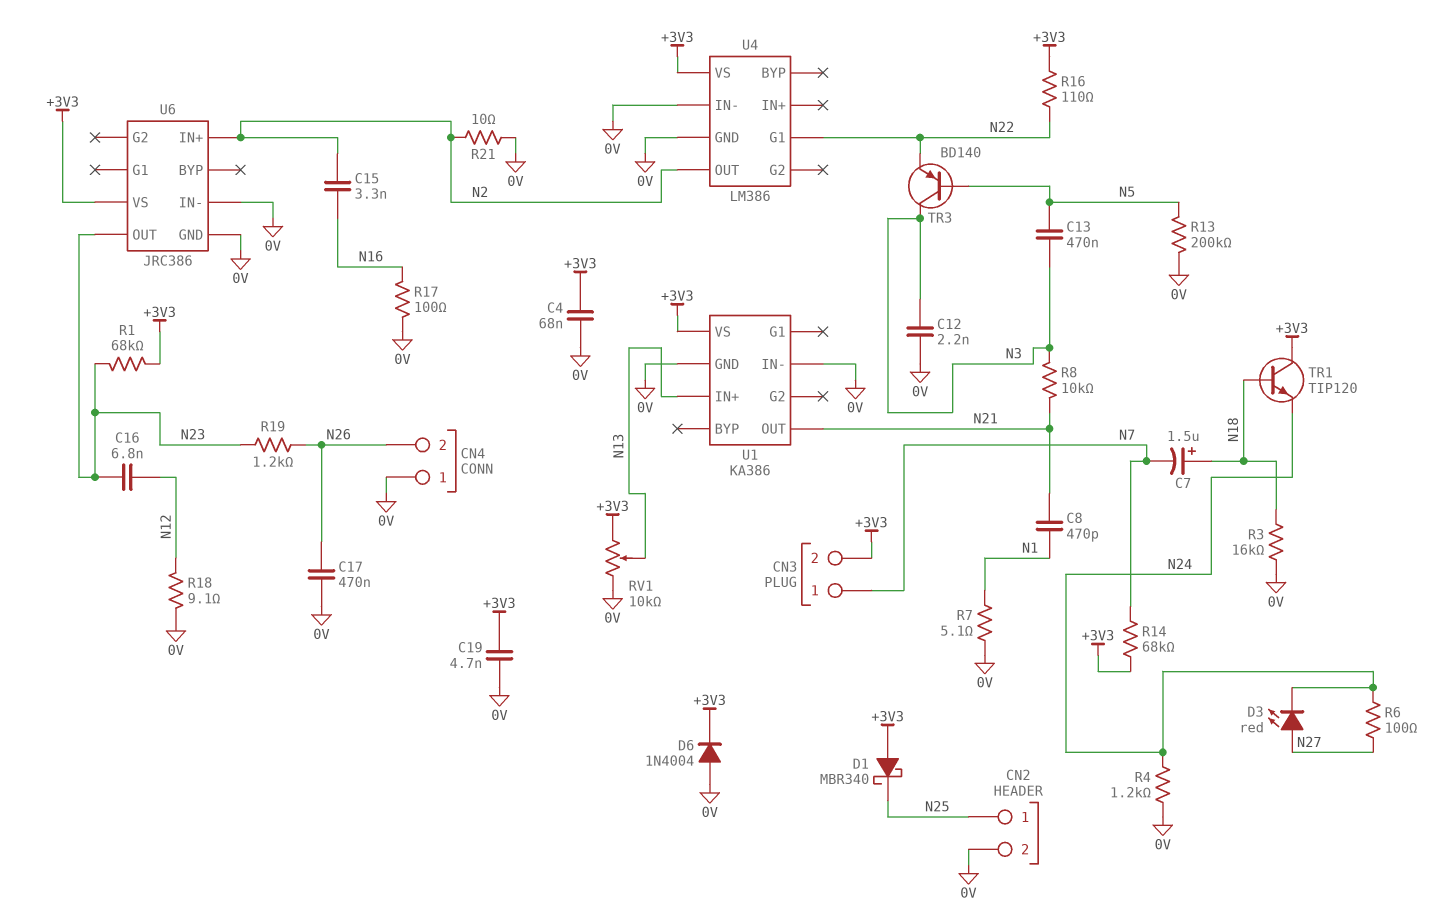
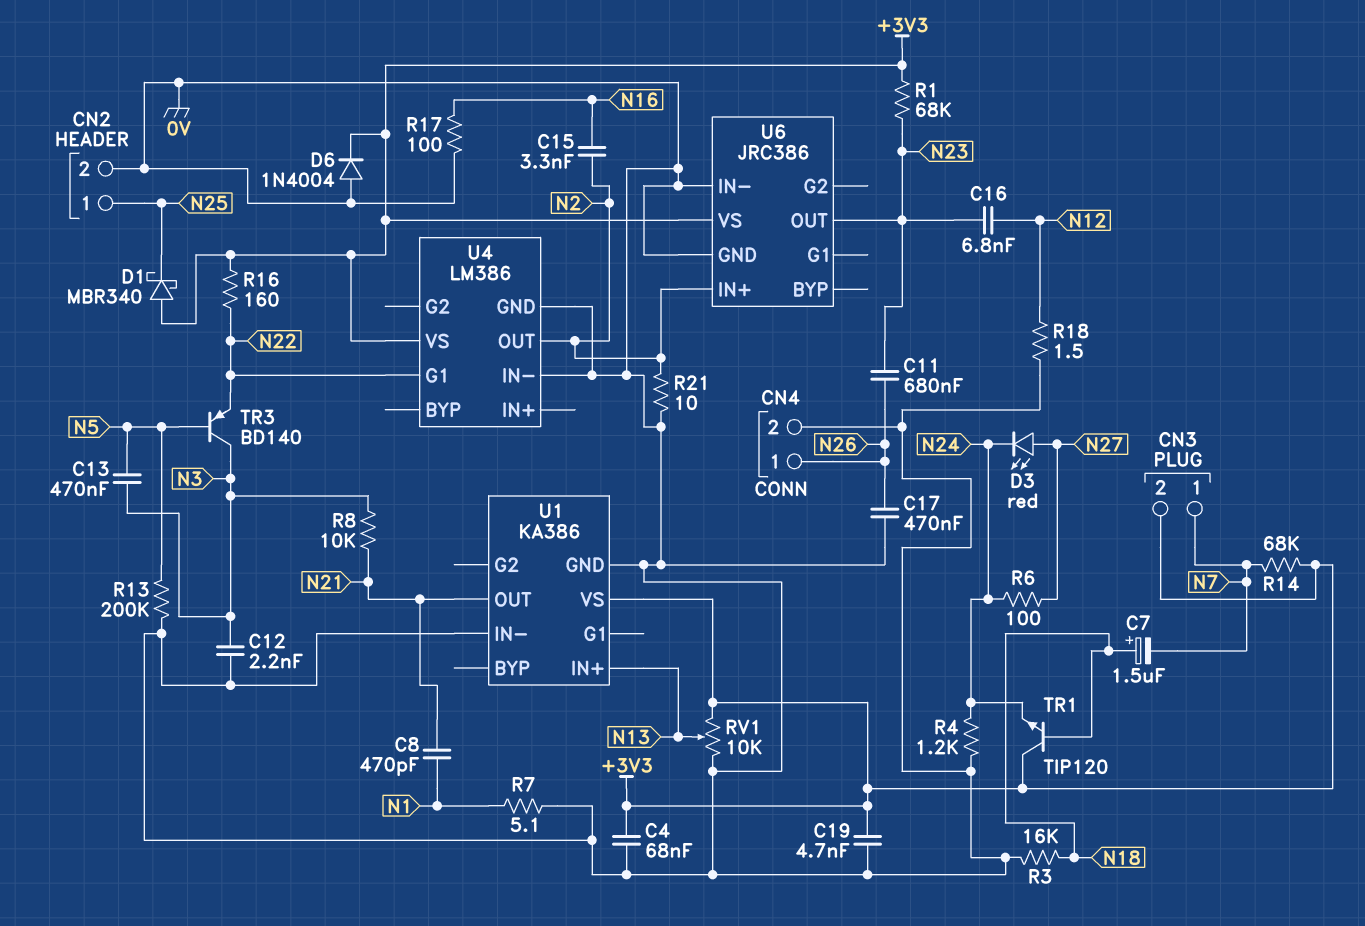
C11: none -> 680nF (N23, N26)
CN4 pin 1: 0V -> N26
CN4 pin 2: N26 -> 0V
R16: 110 (+3V3, N22) -> 160 (+3V3, N22)
R18: 9.1 (0V, N12) -> 1.5 (0V, N12)
R19: 1.2k (N23, N26) -> none

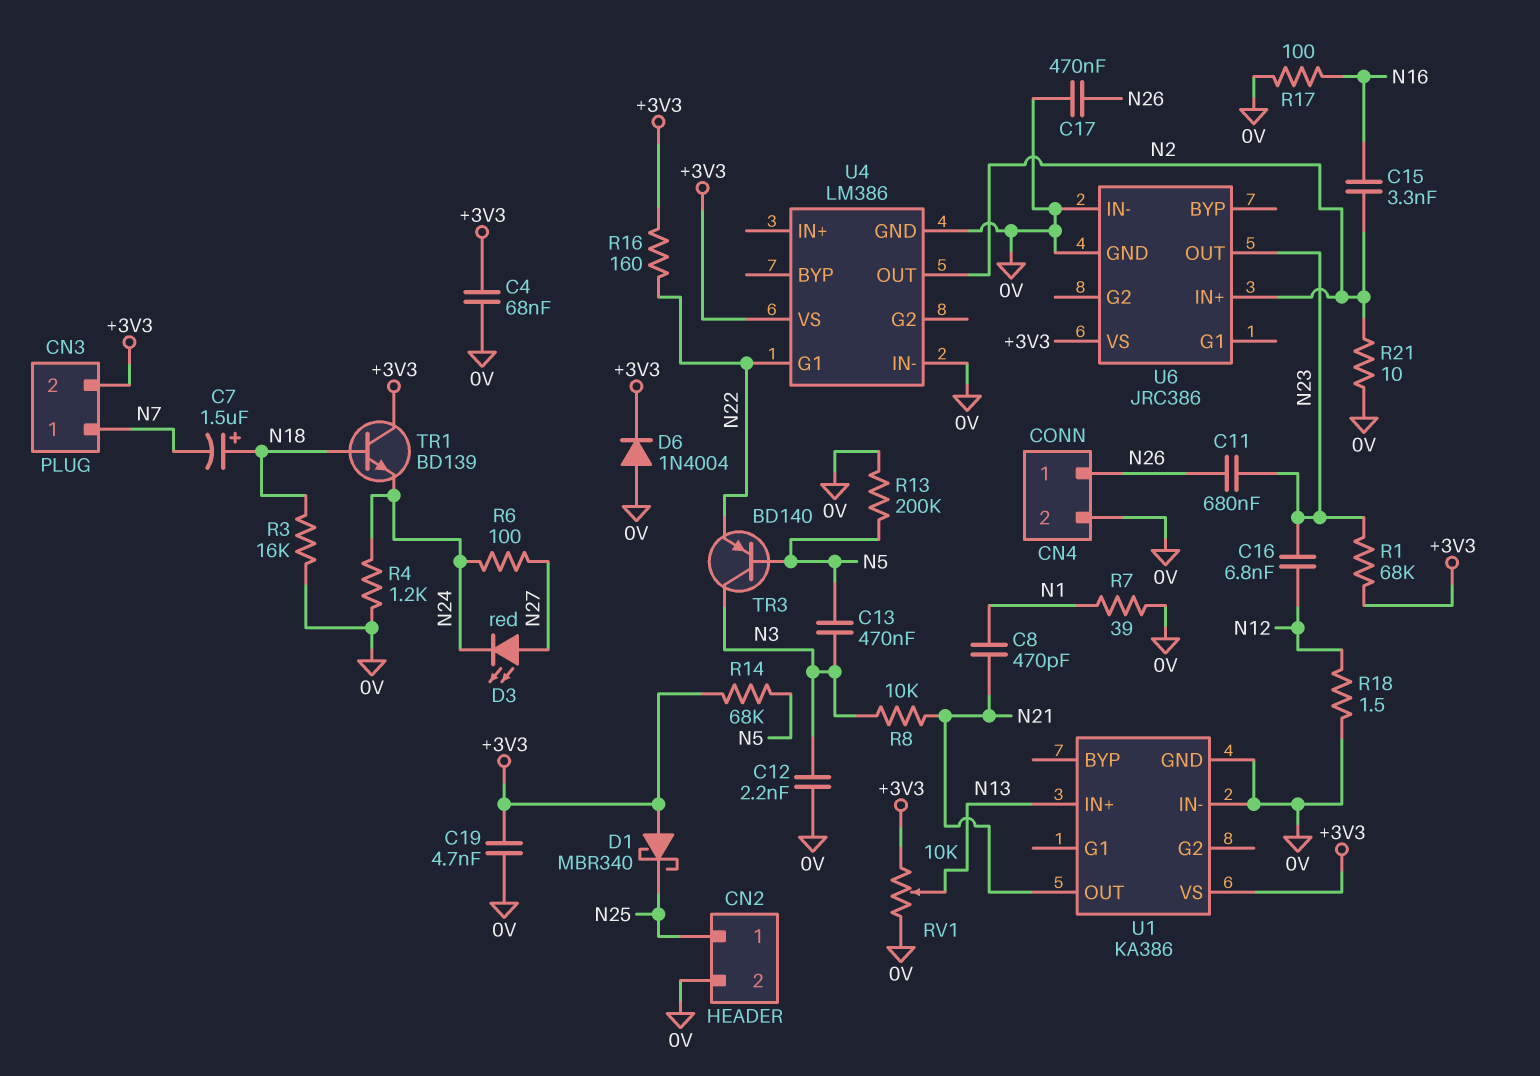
R7: 5.1 (0V, N1) -> 39 (0V, N1)
R14: 68k (+3V3, N7) -> 68k (+3V3, N5)
TR1: NPN TIP120 (B N18, C +3V3, E N24) -> NPN BD139 (B N18, C +3V3, E N24)

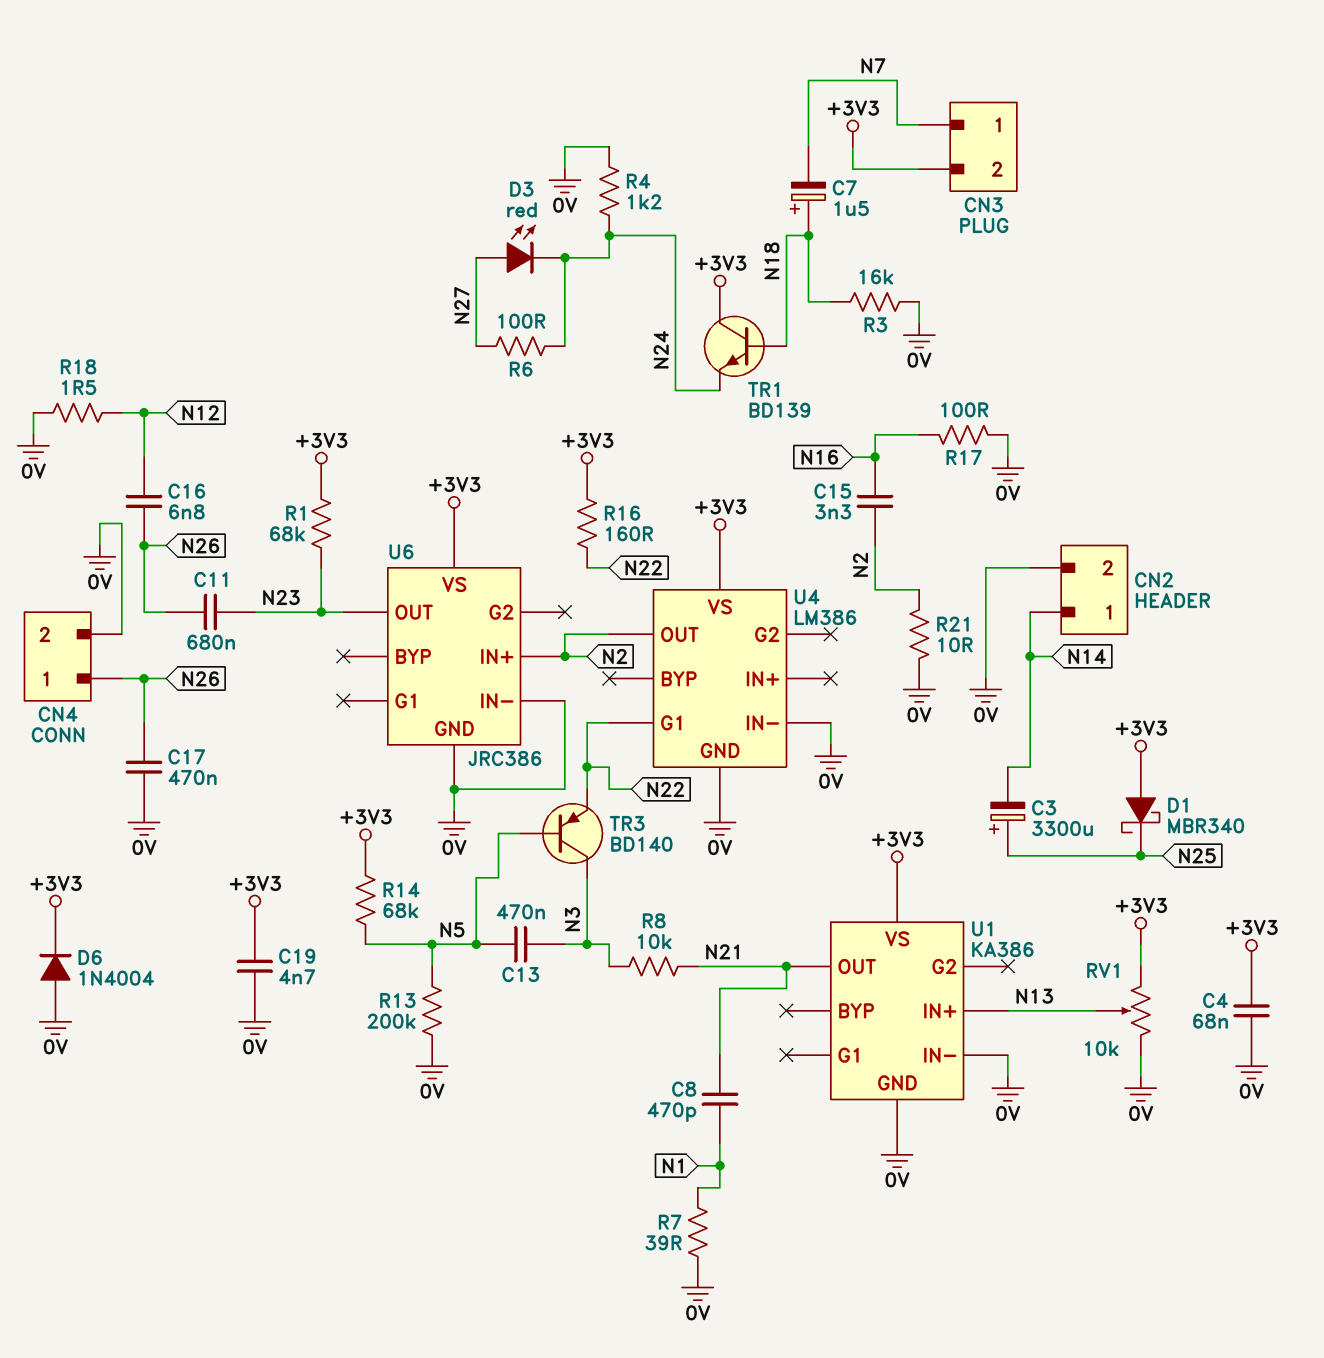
C3: none -> 3300uF (plus N25, minus N14)
C12: 2.2nF (0V, N3) -> none
C16: 6.8nF (N12, N23) -> 6.8nF (N12, N26)
CN2 pin 1: N25 -> N14

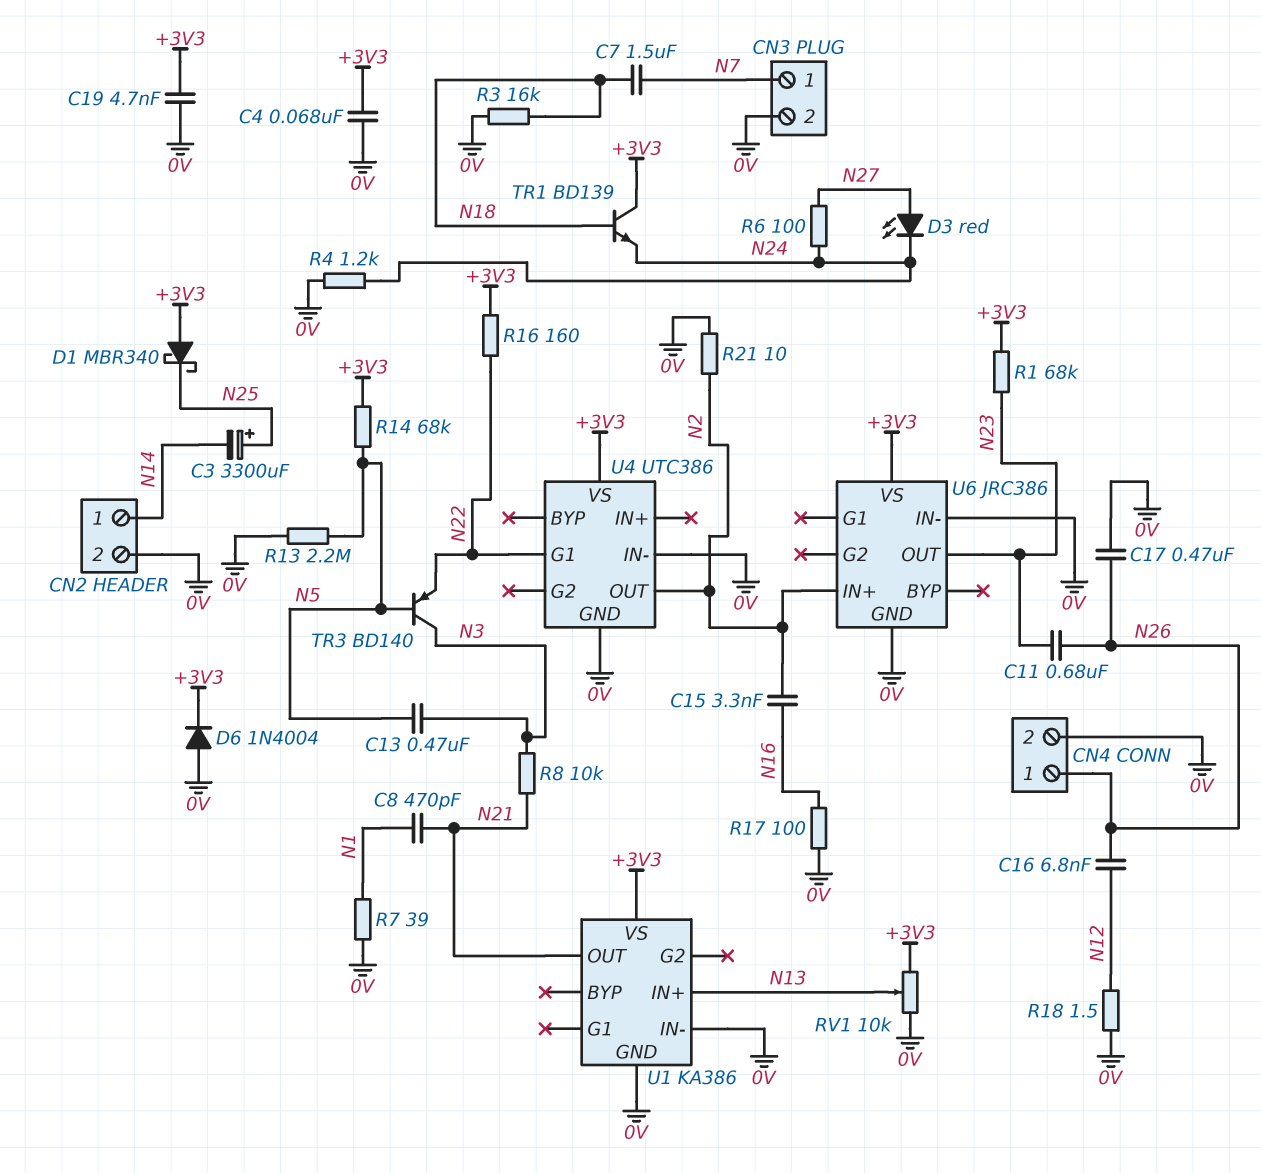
C7: 1.5uF (plus N18, minus N7) -> 1.5uF (N7, N18)
CN3 pin 2: +3V3 -> 0V
R13: 200k (0V, N5) -> 2.2M (0V, N5)
U4: LM386 -> UTC386

